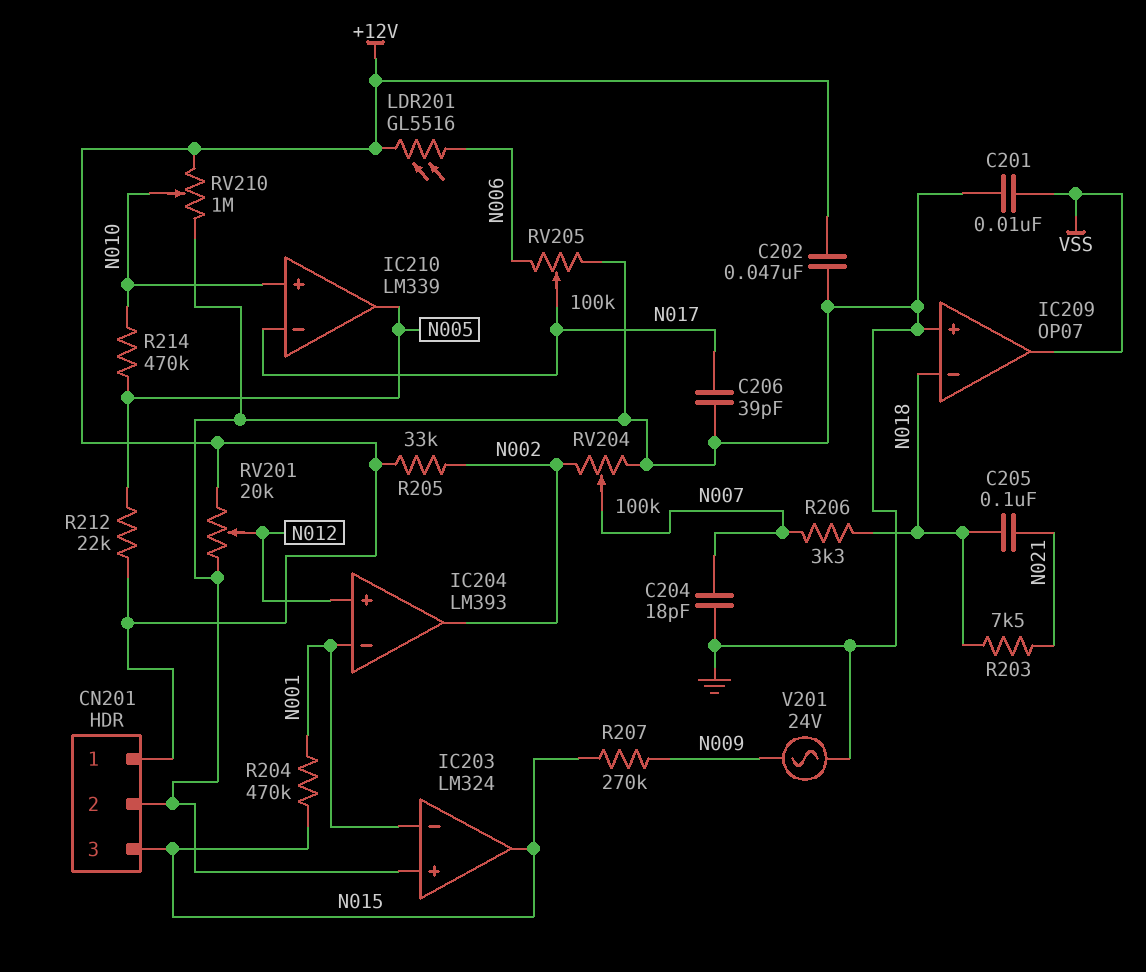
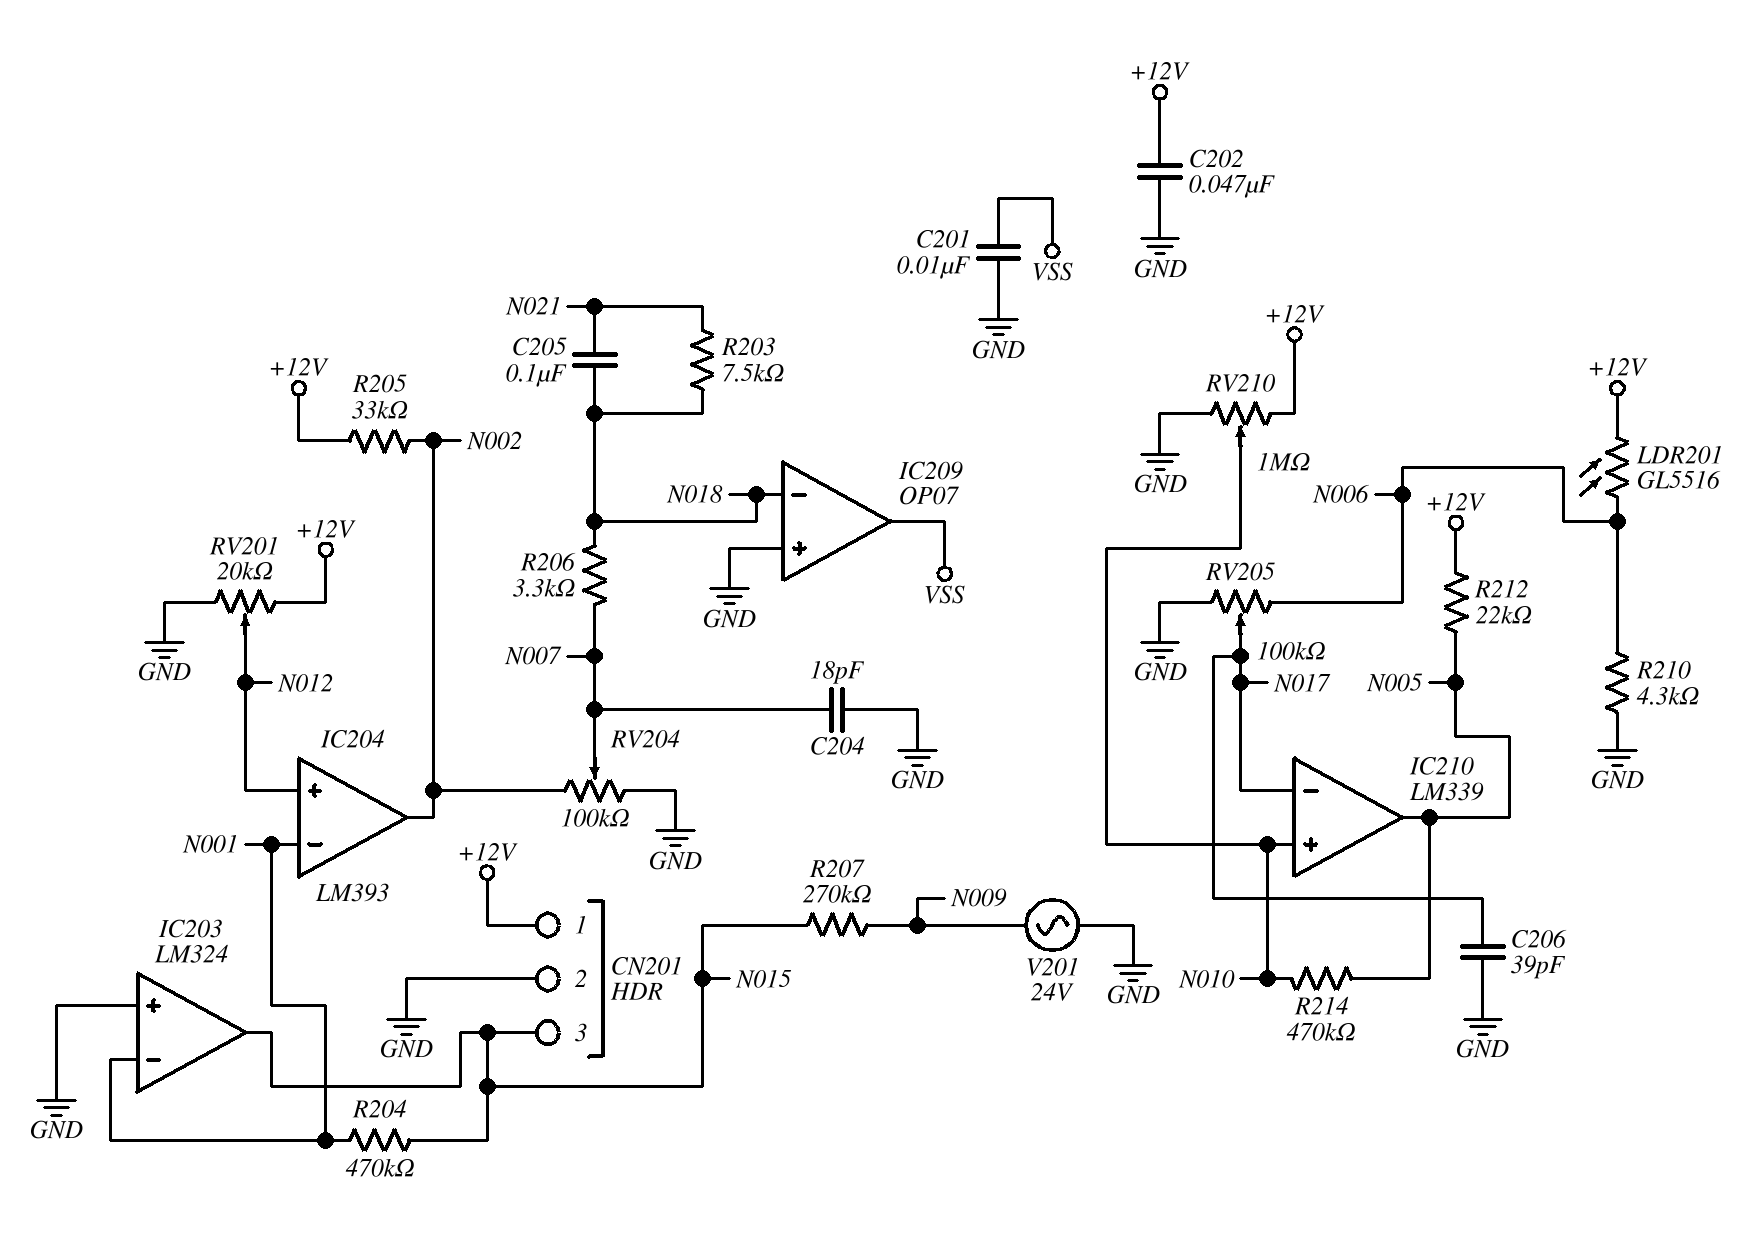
R210: none -> 4.3k (GND, N006)

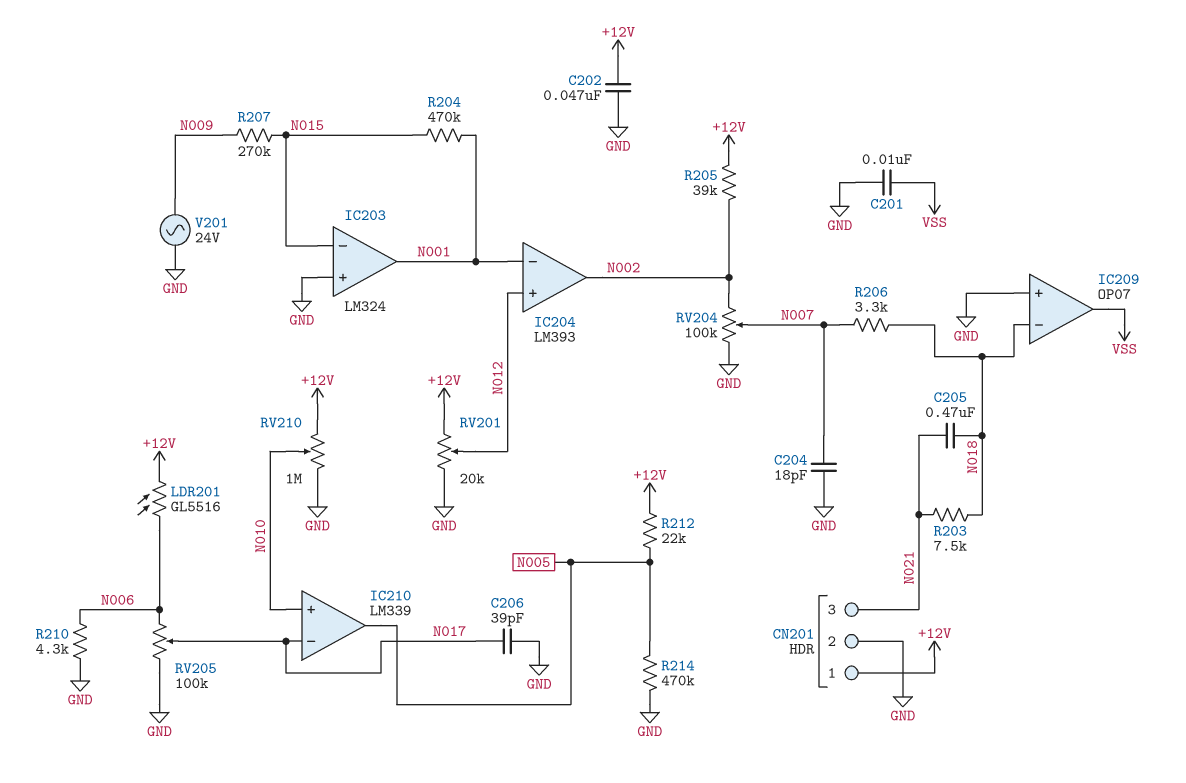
C205: 100nF (N018, N021) -> 470nF (N018, N021)
CN201 pin 3: N015 -> N021
IC203 pin in-: N001 -> N015
IC203 pin out: N015 -> N001
R205: 33k (+12V, N002) -> 39k (+12V, N002)
R214: 470k (N005, N010) -> 470k (GND, N005)

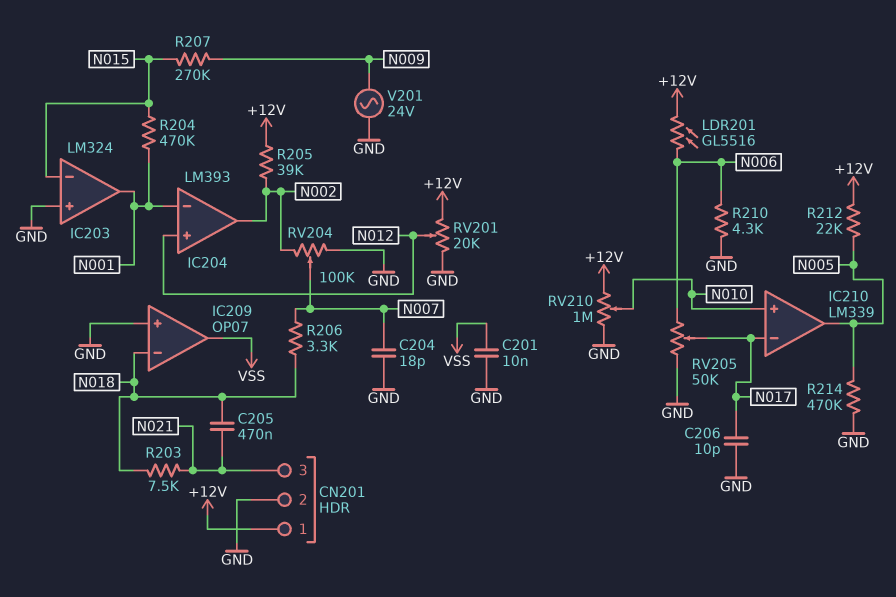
C202: 47nF (+12V, GND) -> none
C206: 39pF (GND, N017) -> 10pF (GND, N017)
RV205: 100k (GND, N006, wiper N017) -> 50k (GND, N006, wiper N017)

